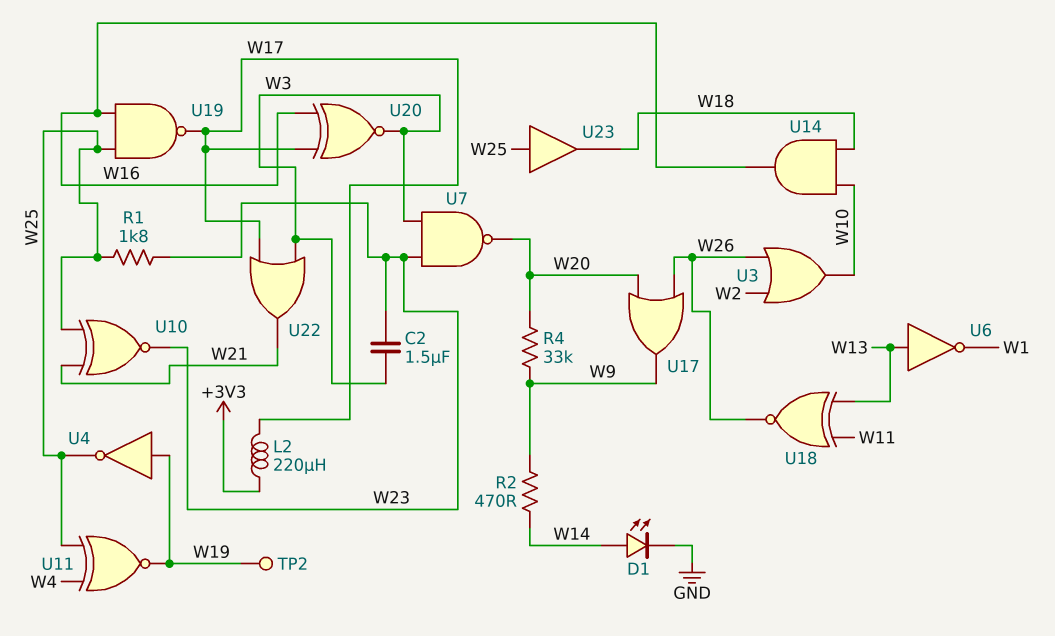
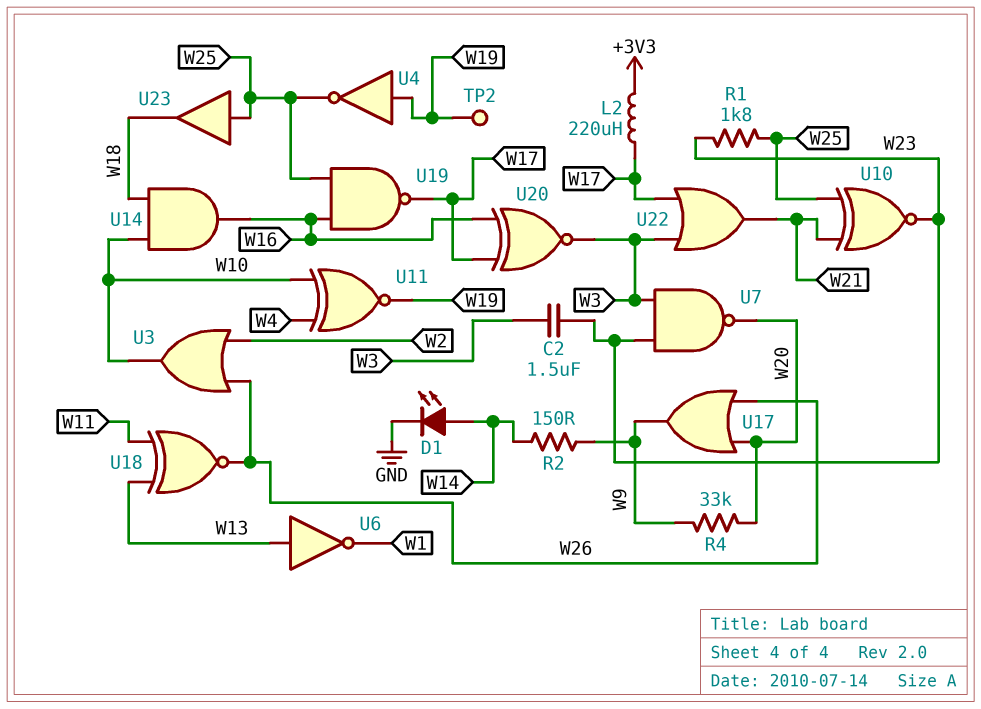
R2: 470 (W9, W14) -> 150 (W9, W14)
U11: XNOR (in W4, in W25, out W19) -> XNOR (in W4, in W10, out W19)

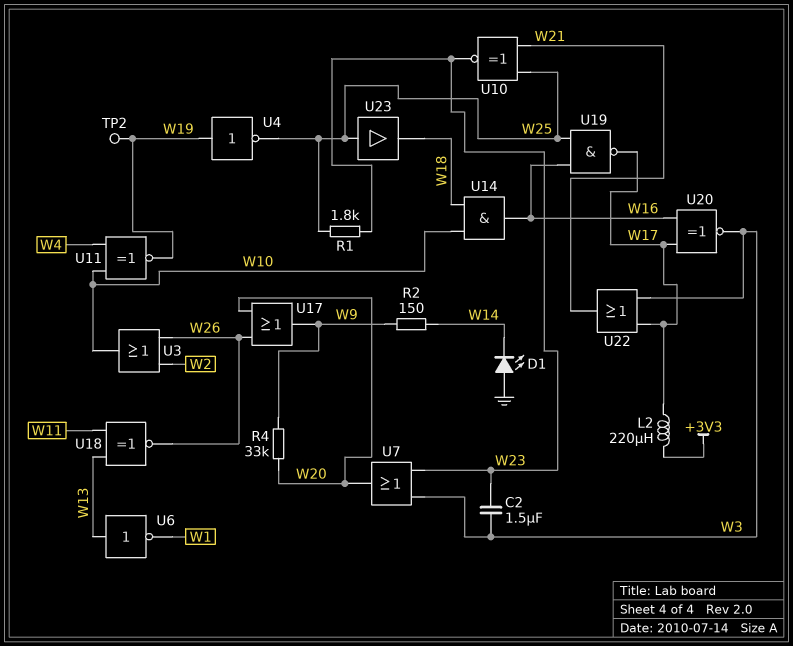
D1: LED (A W14, K GND) -> LED (A GND, K W14)
U7: NAND (in W3, in W23, out W20) -> OR (in W3, in W23, out W20)

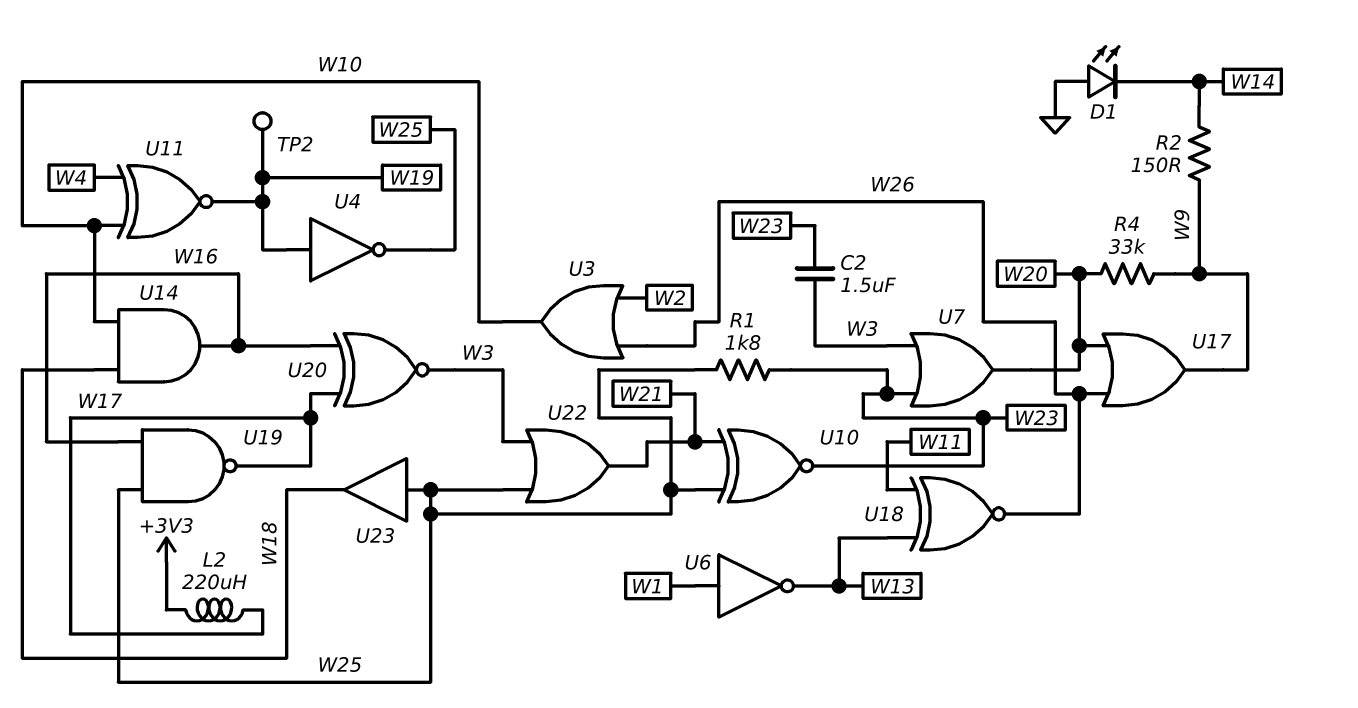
U6: NOT (in W13, out W1) -> NOT (in W1, out W13)
U22: OR (in W3, in W17, out W21) -> OR (in W3, in W25, out W21)

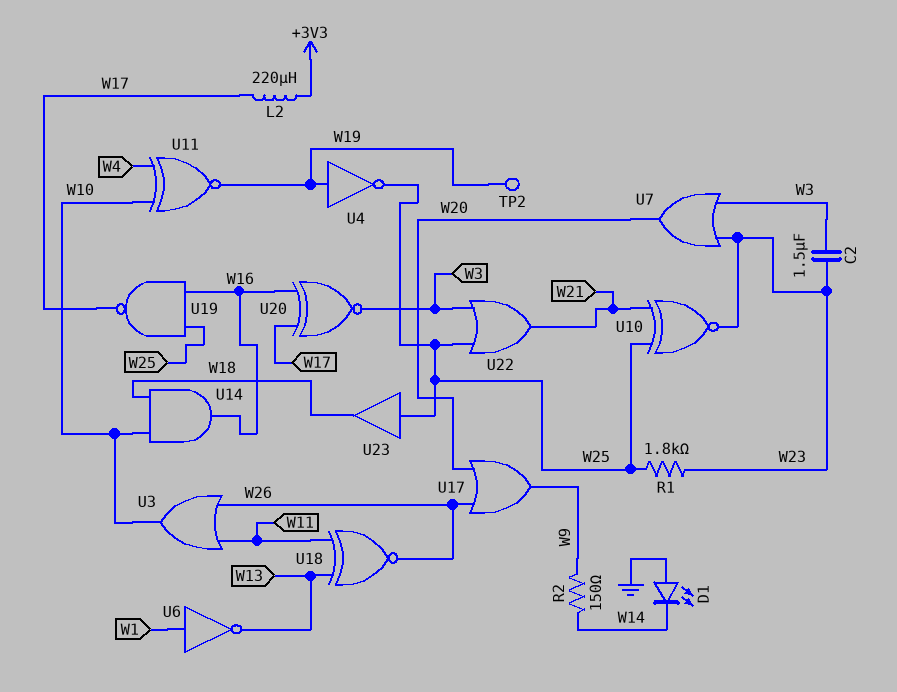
R4: 33k (W9, W20) -> none
U3: OR (in W2, in W26, out W10) -> OR (in W11, in W26, out W10)

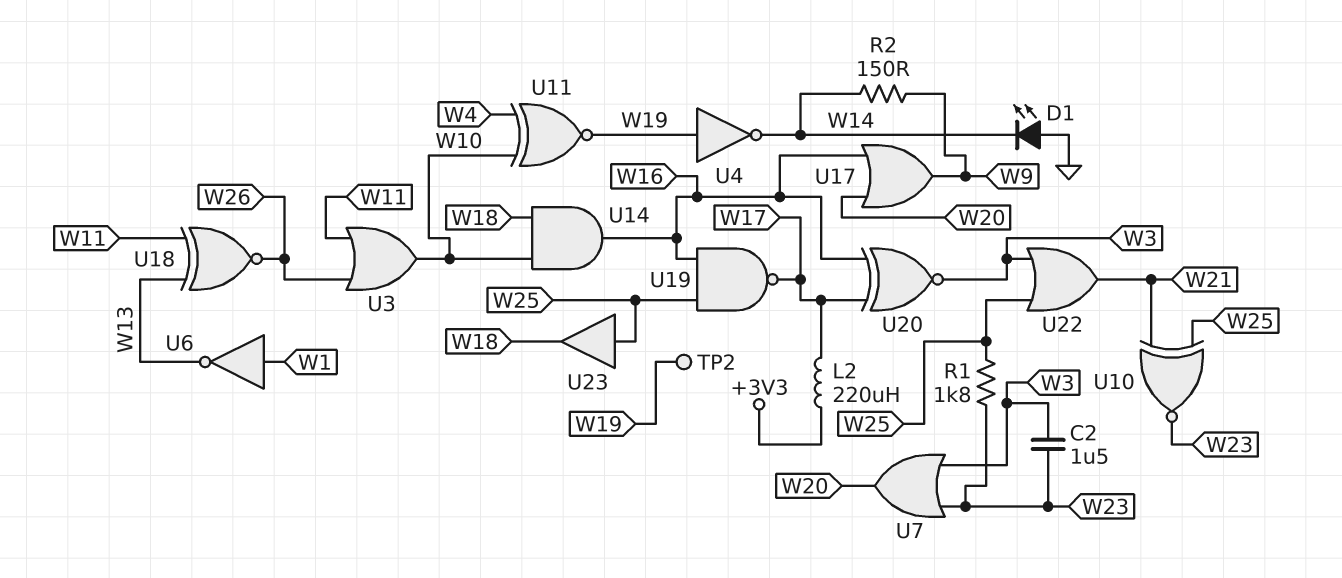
U4: NOT (in W19, out W25) -> NOT (in W19, out W14)
U17: OR (in W20, in W26, out W9) -> OR (in W16, in W20, out W9)

